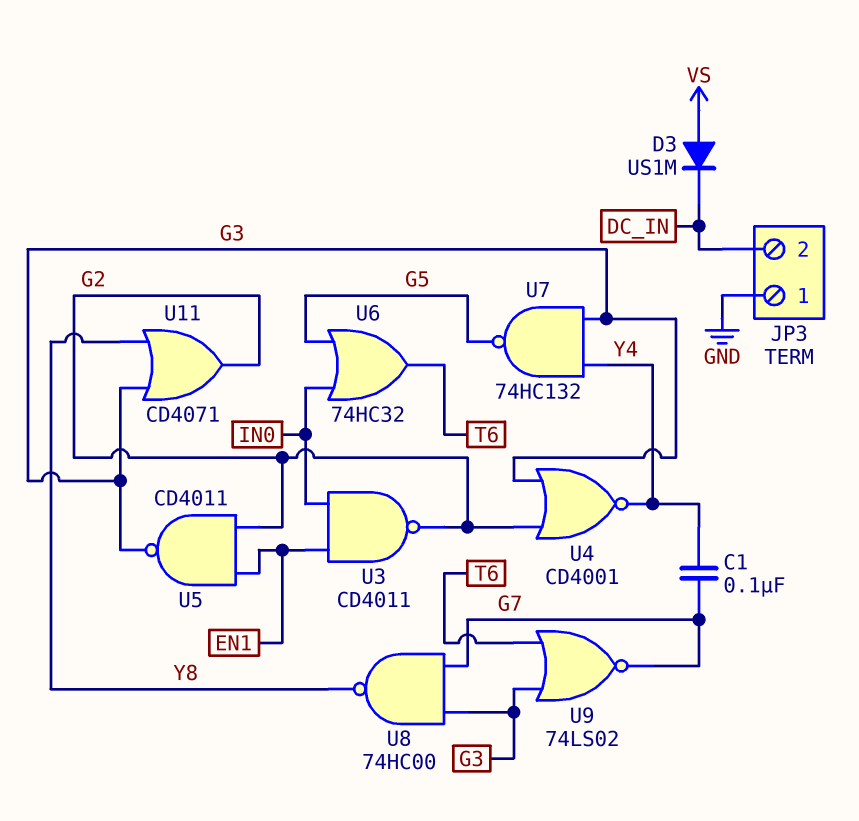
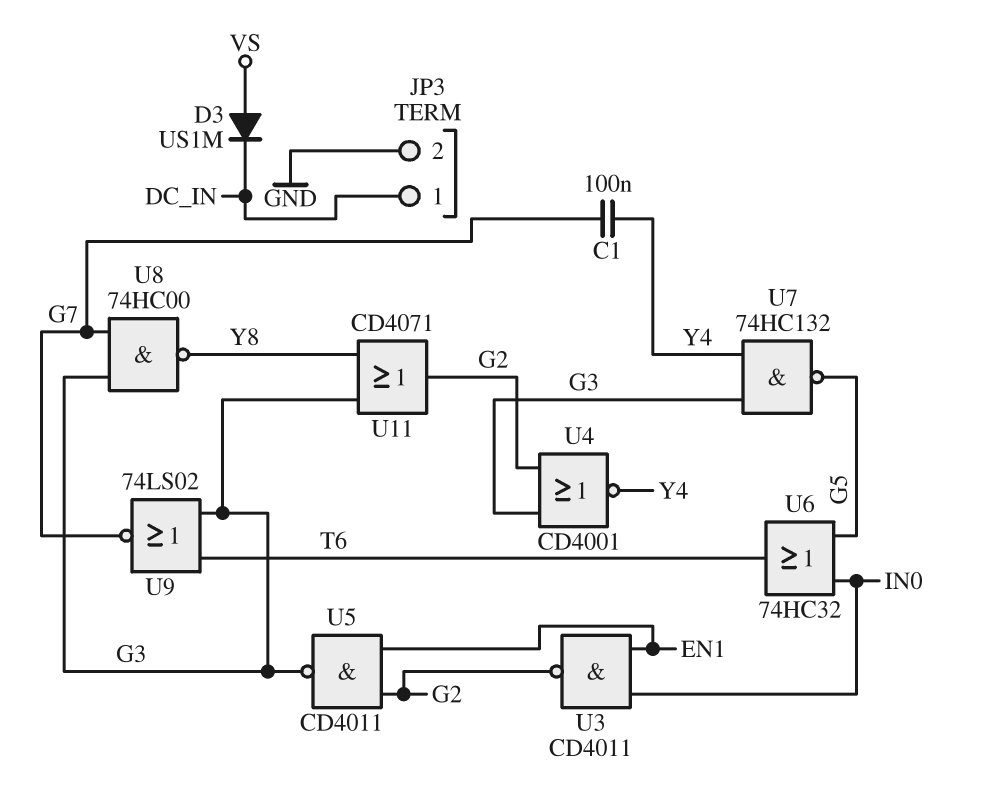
JP3 pin 1: GND -> DC_IN
JP3 pin 2: DC_IN -> GND

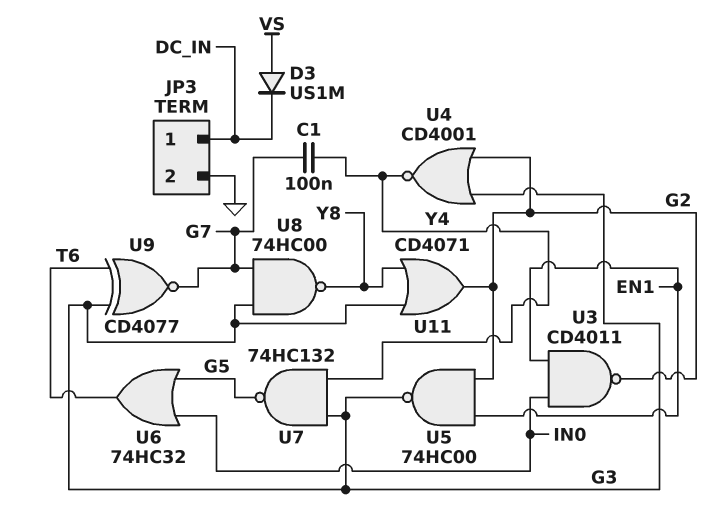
U5: NAND CD4011 (in EN1, in G2, out G3) -> NAND 74HC00 (in EN1, in G2, out G3)
U9: NOR 74LS02 (in G3, in T6, out G7) -> XNOR CD4077 (in G3, in T6, out G7)

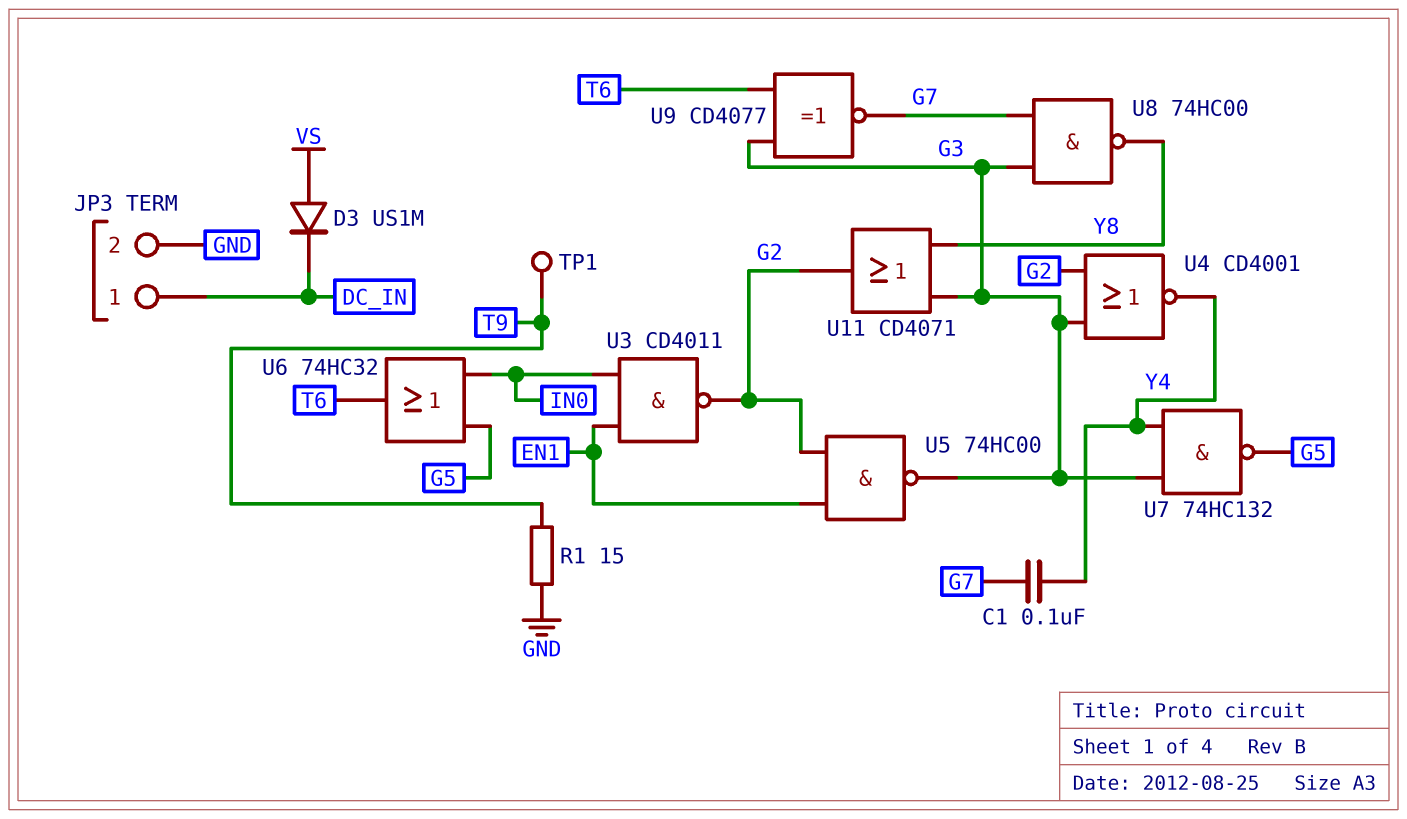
R1: none -> 15 (GND, T9)
TP1: none -> test point (T9)

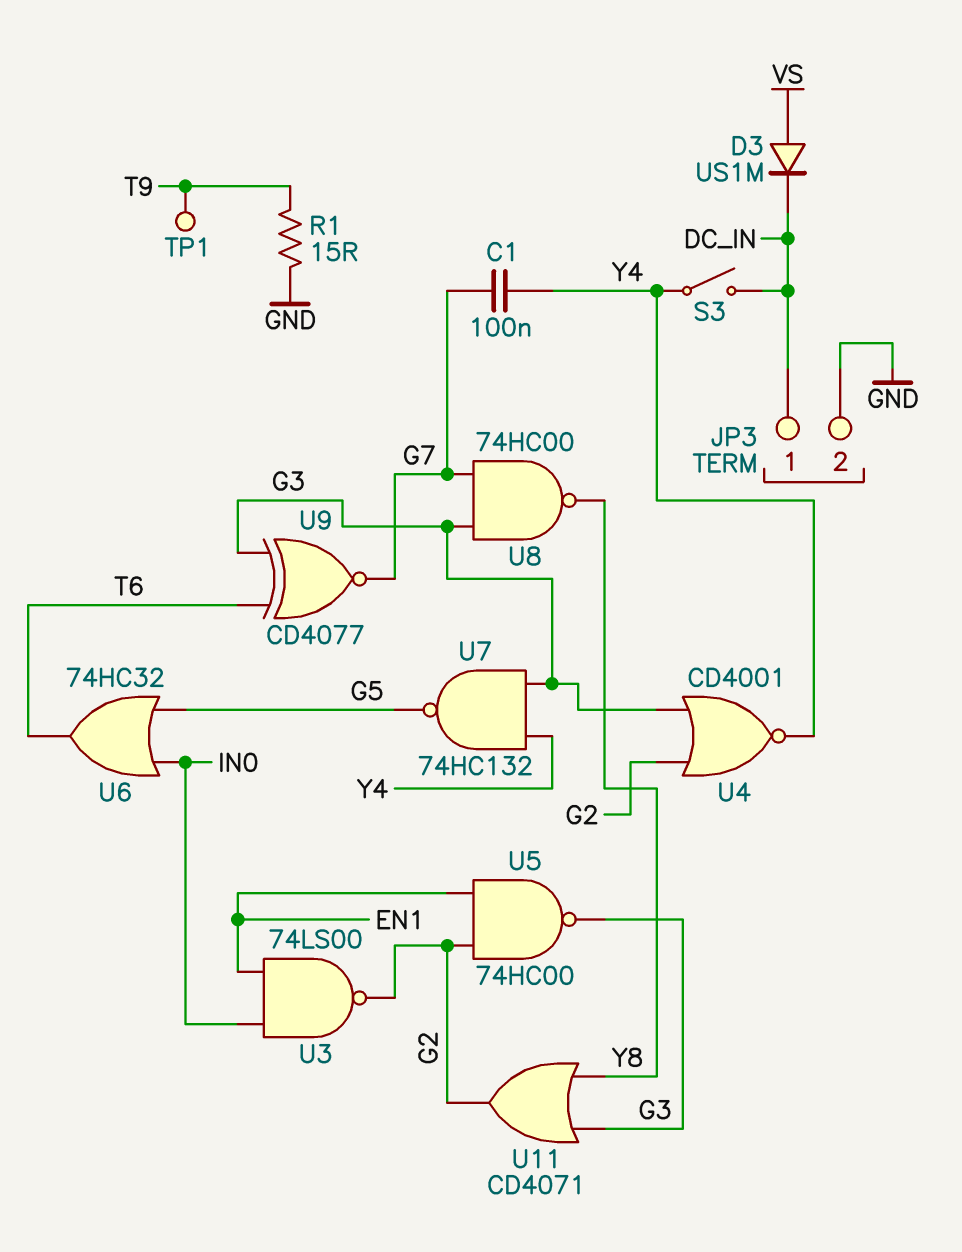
S3: none -> switch (DC_IN, Y4)
U3: NAND CD4011 (in EN1, in IN0, out G2) -> NAND 74LS00 (in EN1, in IN0, out G2)

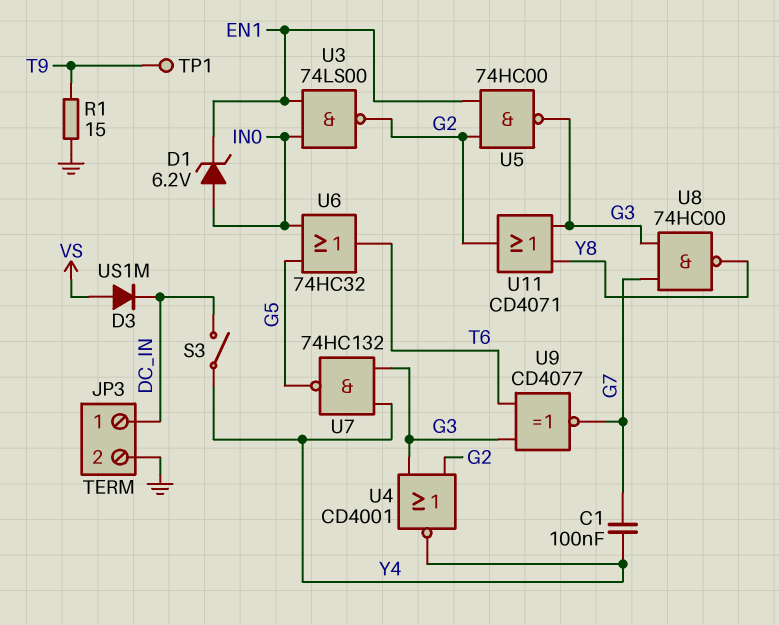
D1: none -> zener 6.2V (A IN0, K EN1)

